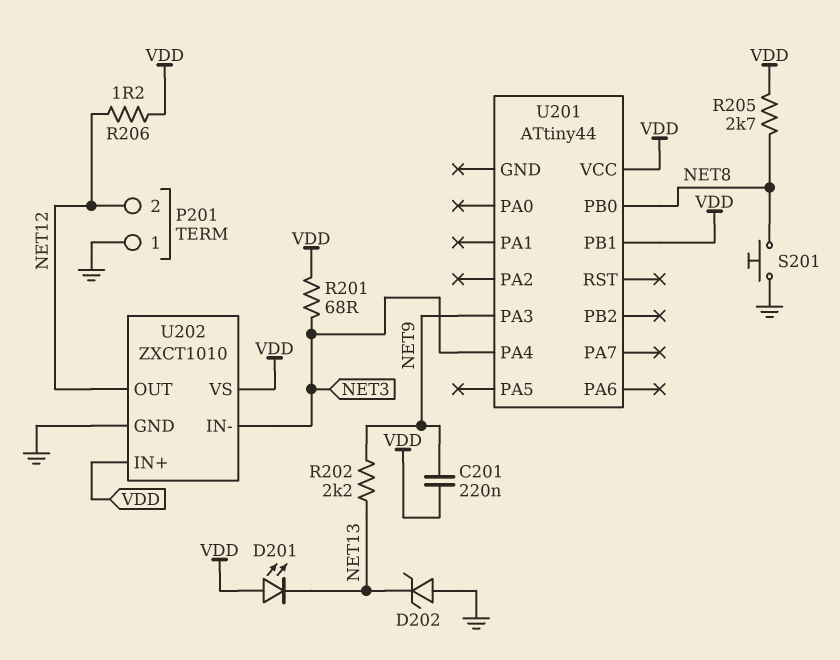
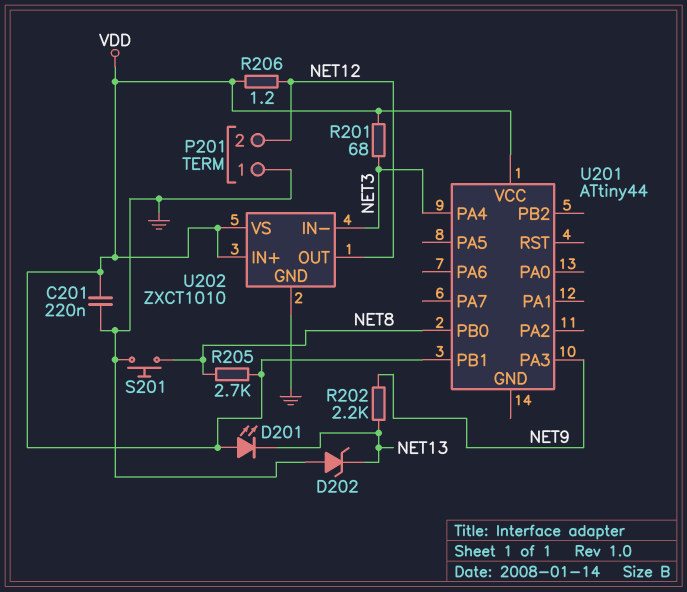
C201: 220nF (NET9, VDD) -> 220nF (GND, VDD)

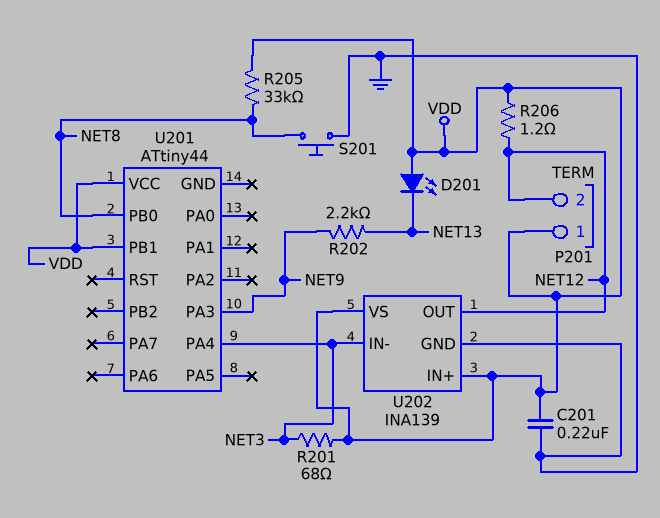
D202: zener (A GND, K NET13) -> none
P201 pin 1: GND -> VDD
R205: 2.7k (NET8, VDD) -> 33k (NET8, VDD)
U202: ZXCT1010 -> INA139

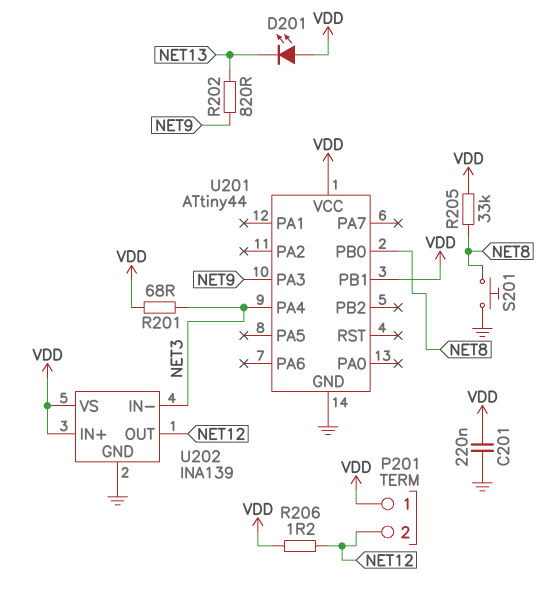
R202: 2.2k (NET9, NET13) -> 820 (NET9, NET13)
U201 pin GND: none -> GND

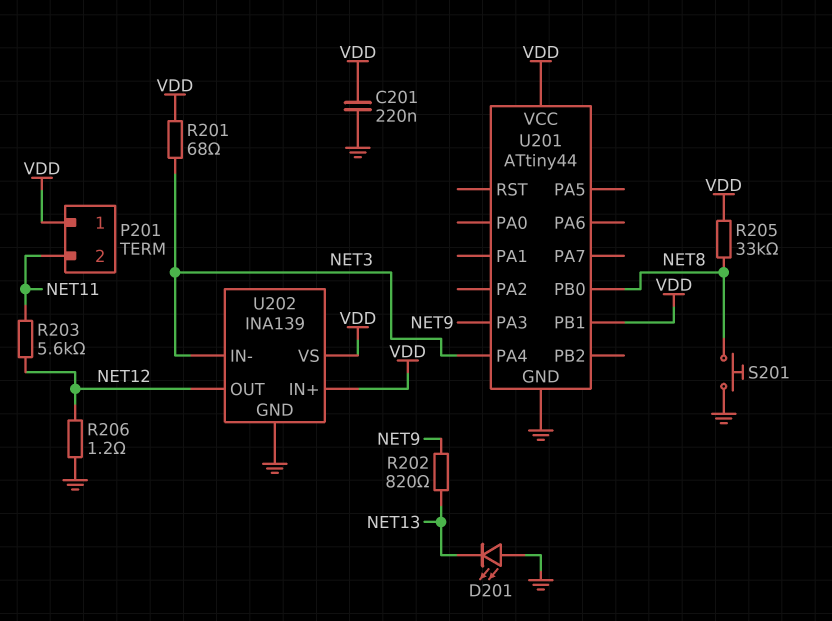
D201: LED (A VDD, K NET13) -> LED (A GND, K NET13)
P201 pin 2: NET12 -> NET11
R203: none -> 5.6k (NET11, NET12)
R206: 1.2 (NET12, VDD) -> 1.2 (GND, NET12)

